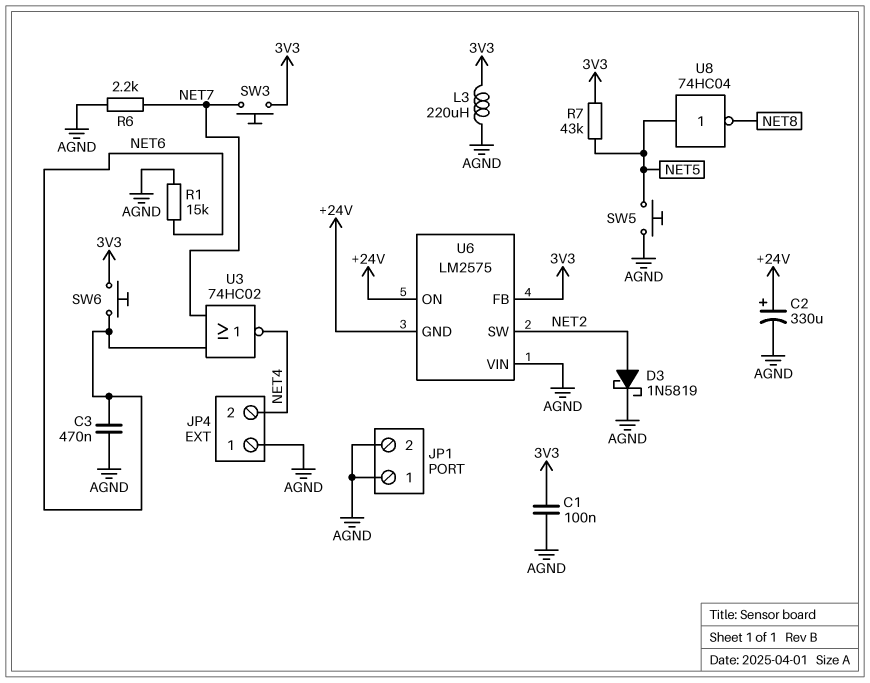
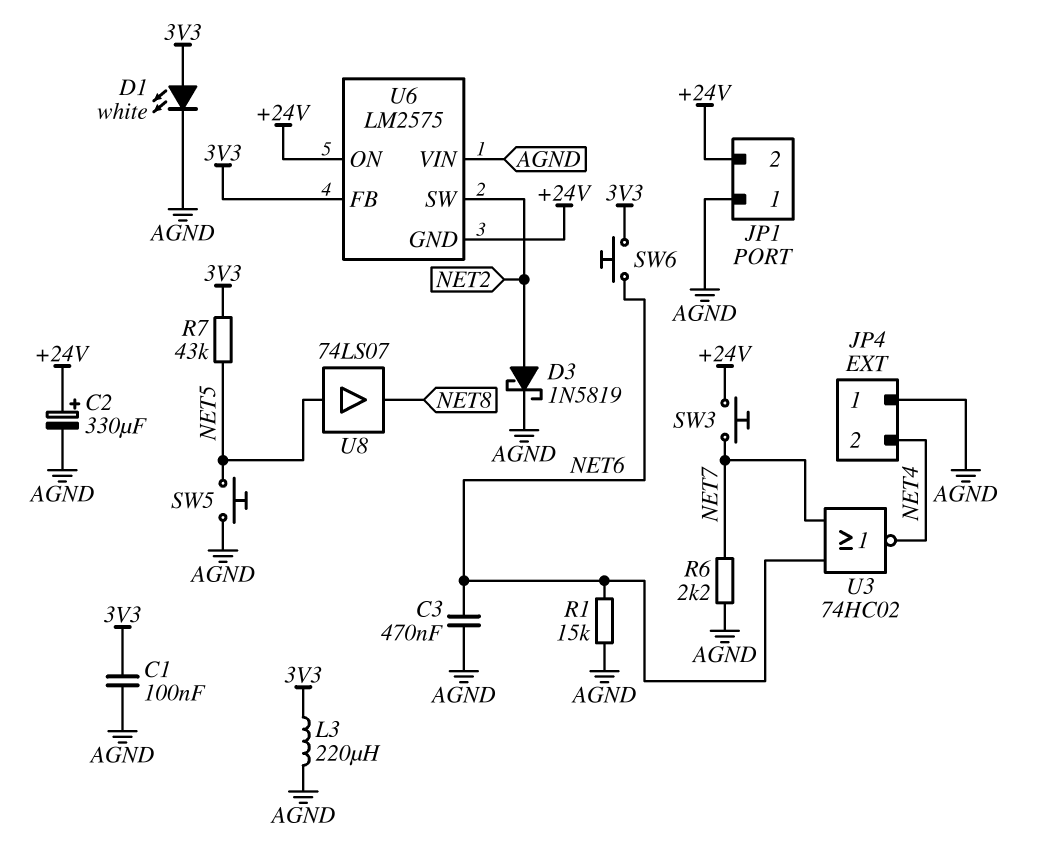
D1: none -> LED white (A 3V3, K AGND)
JP1 pin 2: AGND -> +24V
SW3: button (3V3, NET7) -> button (+24V, NET7)
U8: NOT 74HC04 (in NET5, out NET8) -> buffer 74LS07 (in NET5, out NET8)

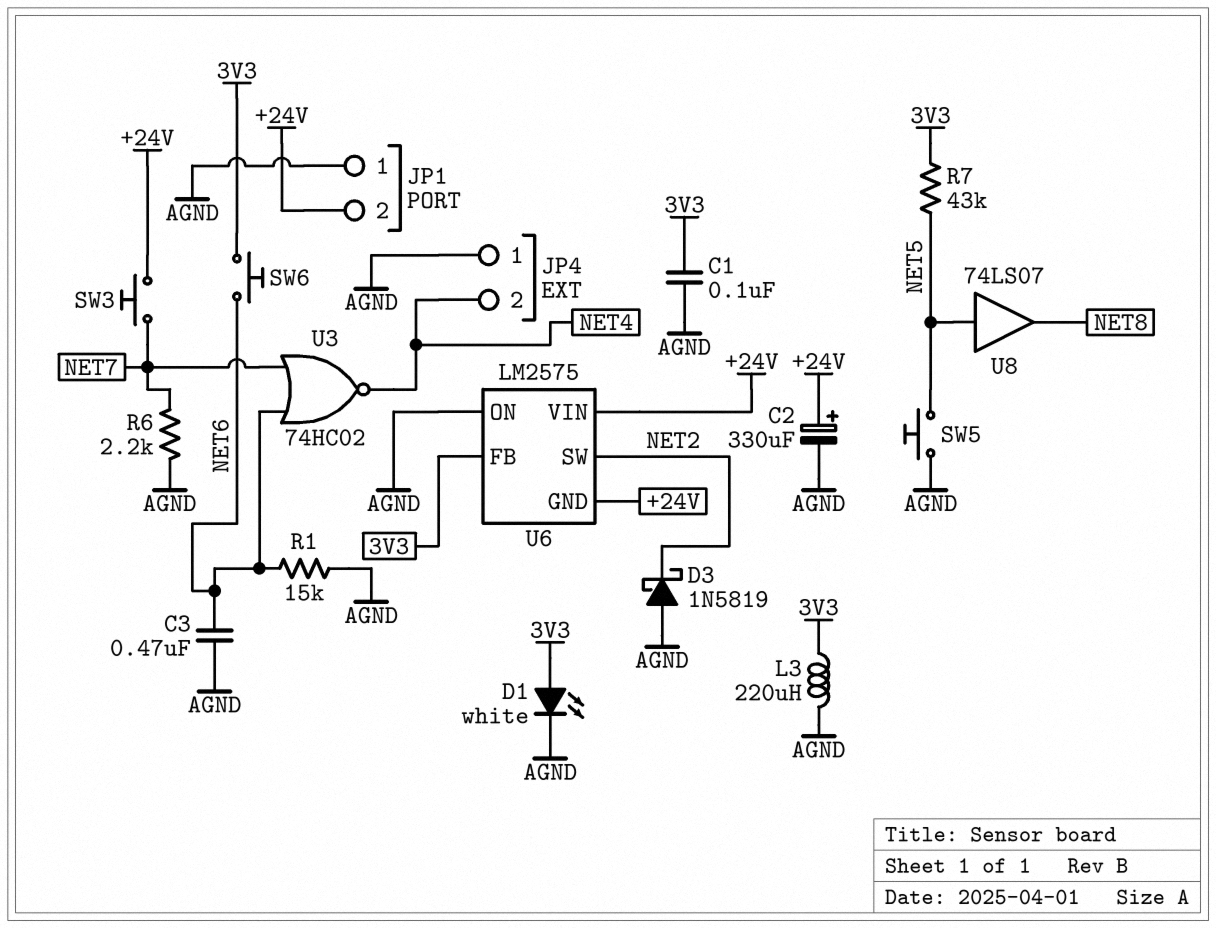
D3: schottky 1N5819 (A NET2, K AGND) -> schottky 1N5819 (A AGND, K NET2)
U6 pin ON: +24V -> AGND
U6 pin VIN: AGND -> +24V

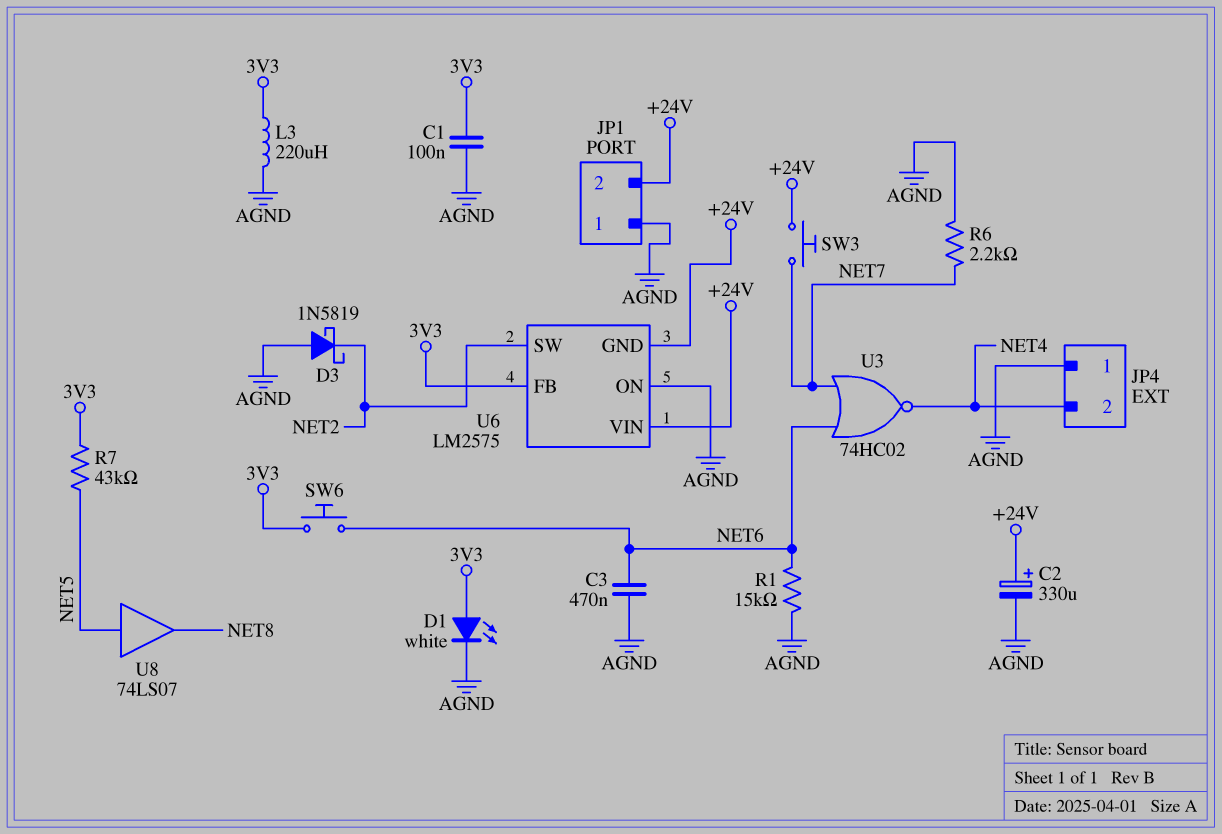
SW5: button (AGND, NET5) -> none

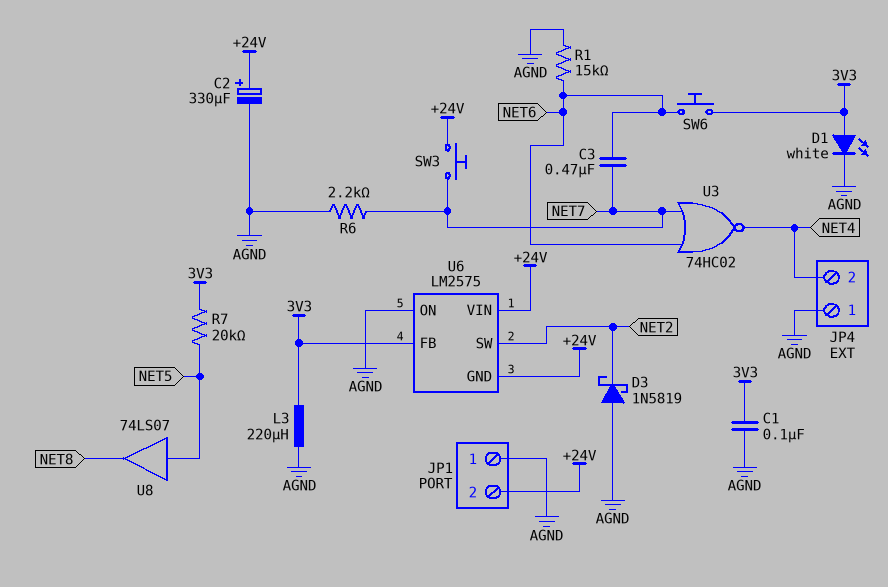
C3: 470nF (AGND, NET6) -> 470nF (NET6, NET7)
R7: 43k (3V3, NET5) -> 20k (3V3, NET5)

